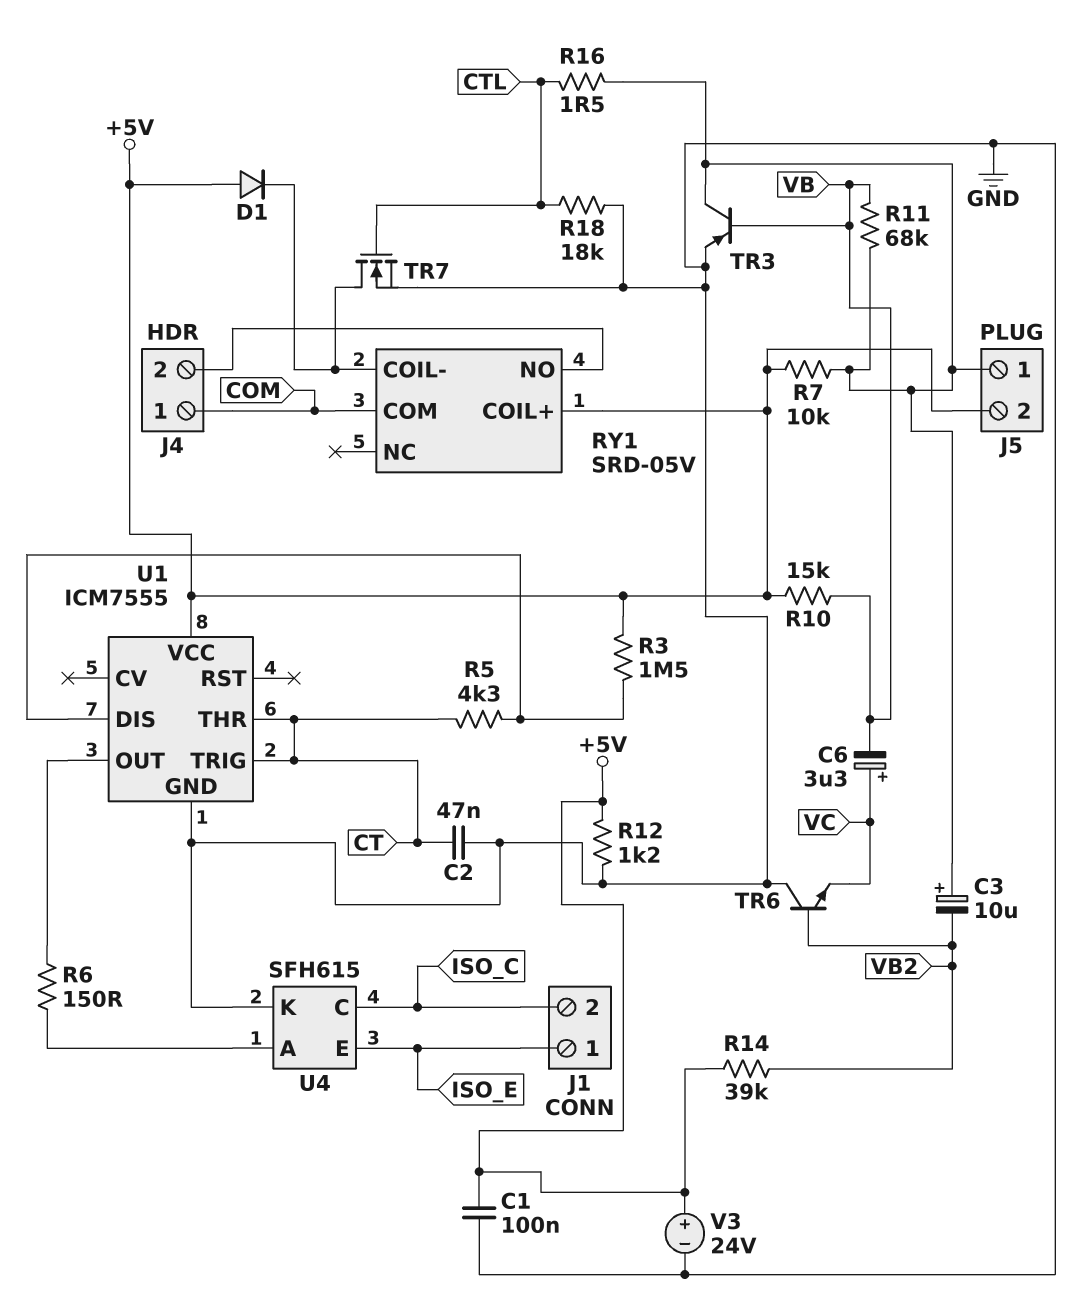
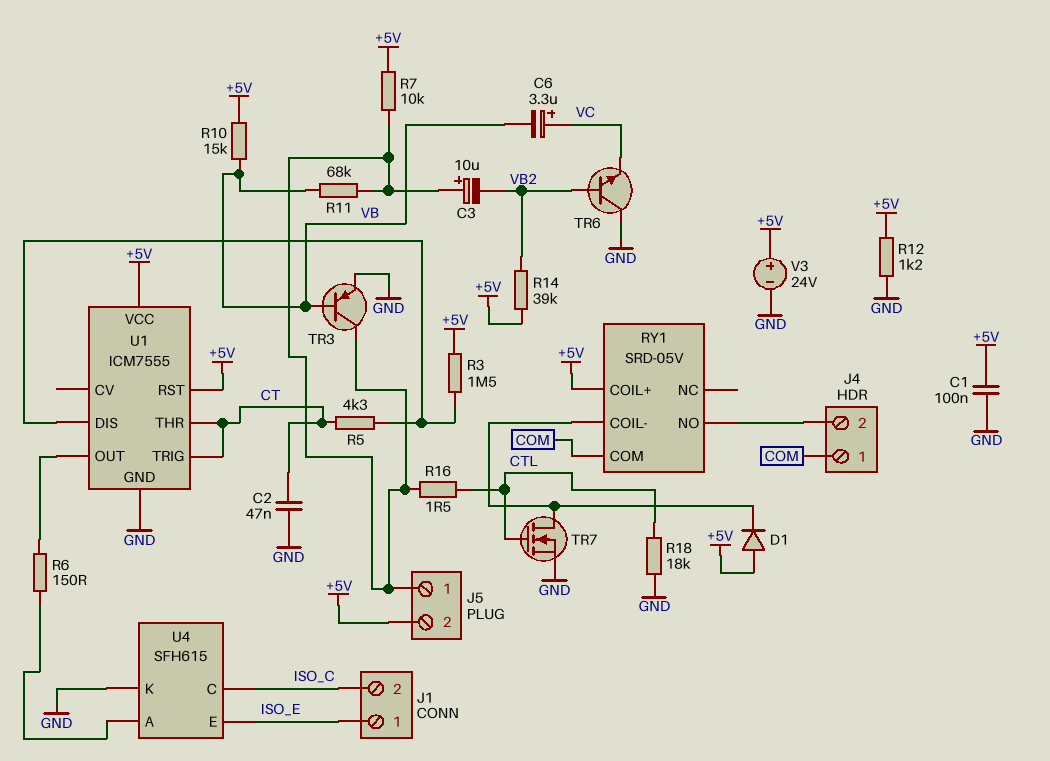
U1 pin RST: none -> +5V

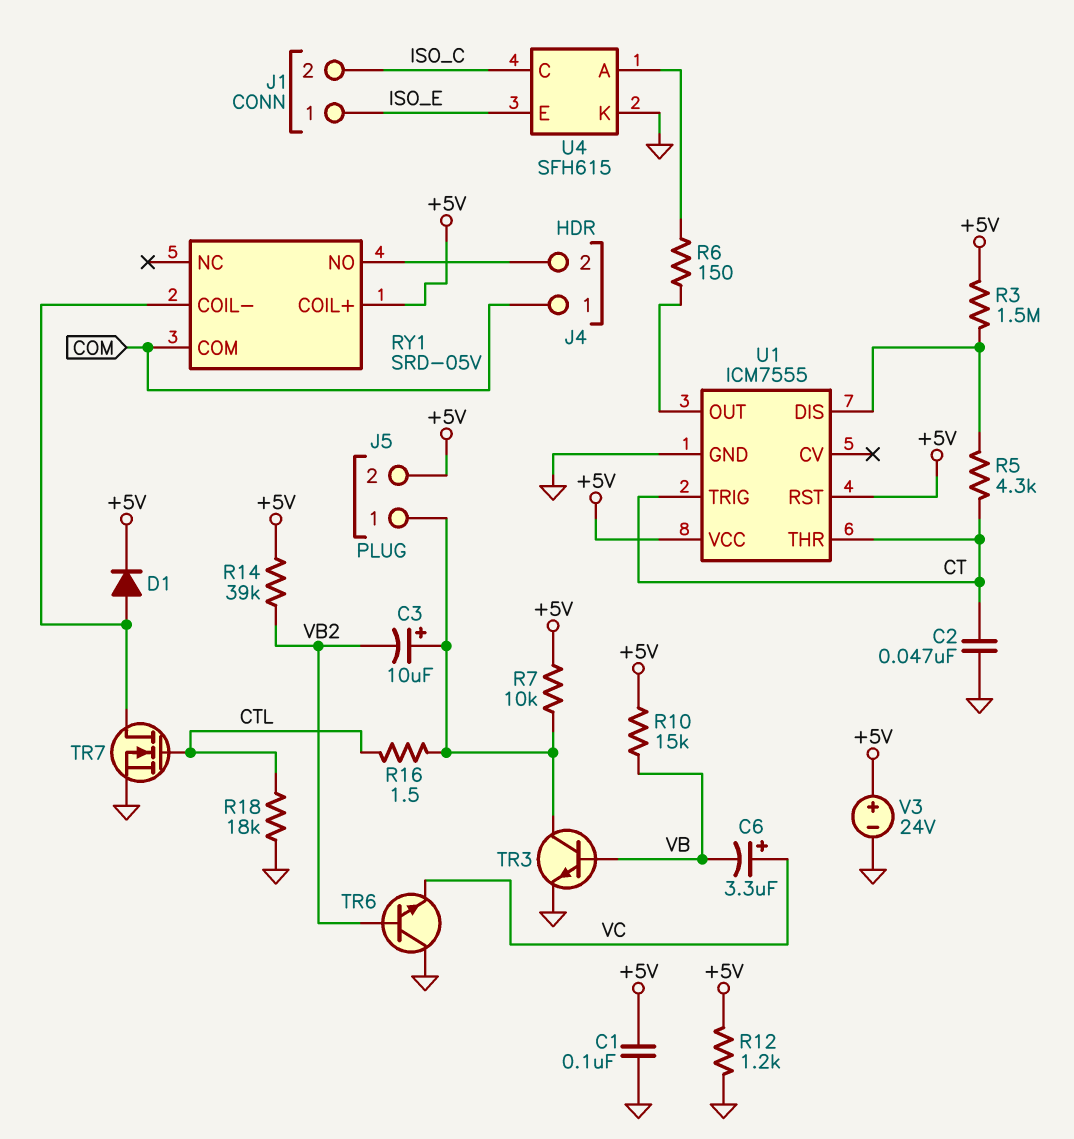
D1: diode (A +5V, K RY1/COIL-) -> diode (A RY1/COIL-, K +5V)
R11: 68k (J5/1, VB) -> none
TR3: PNP (B VB, C J5/1, E GND) -> NPN (B VB, C J5/1, E GND)

